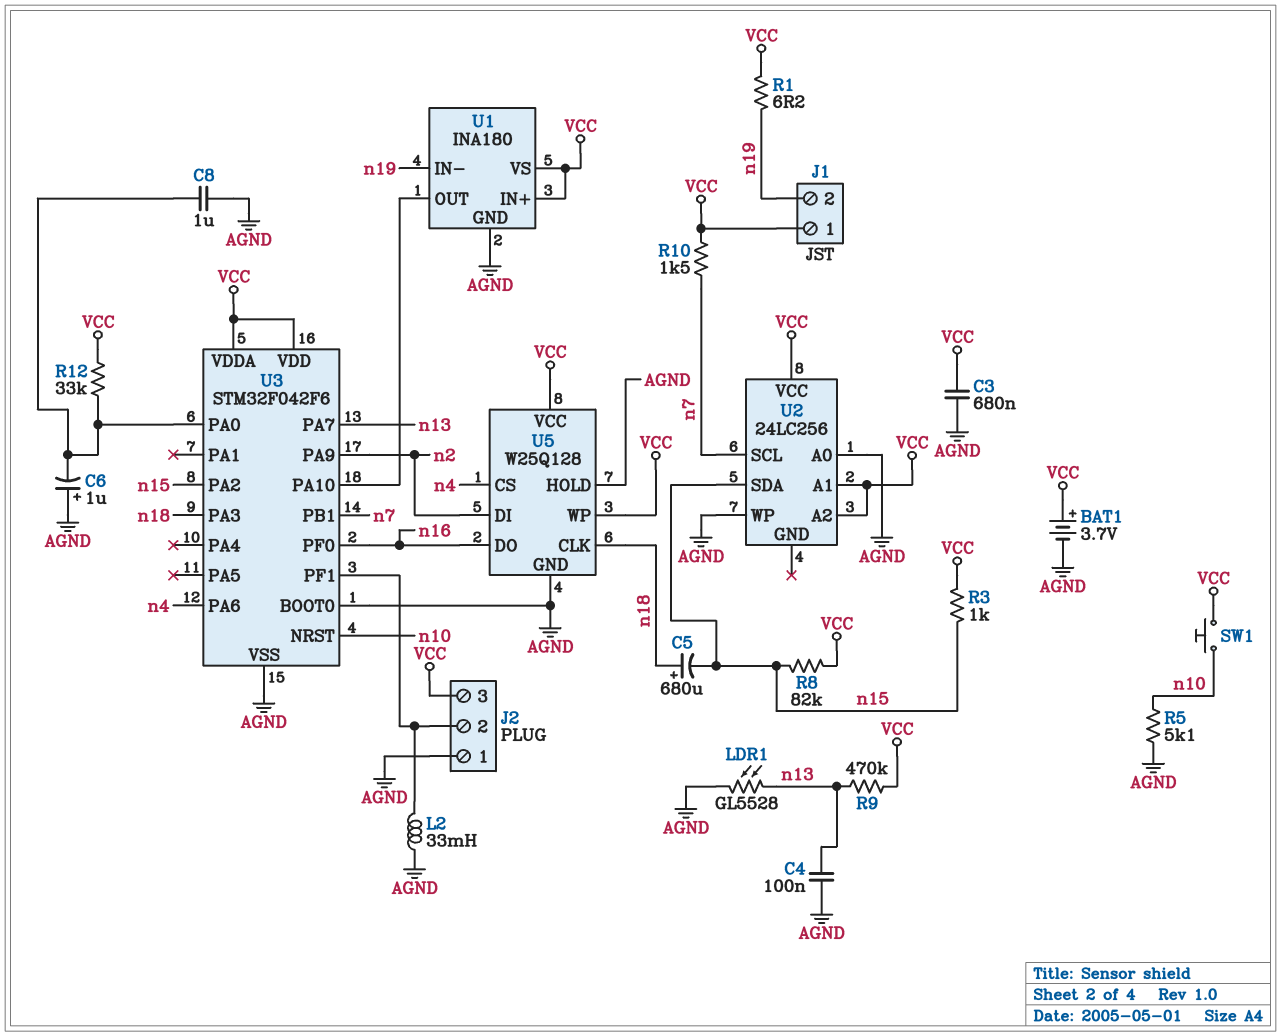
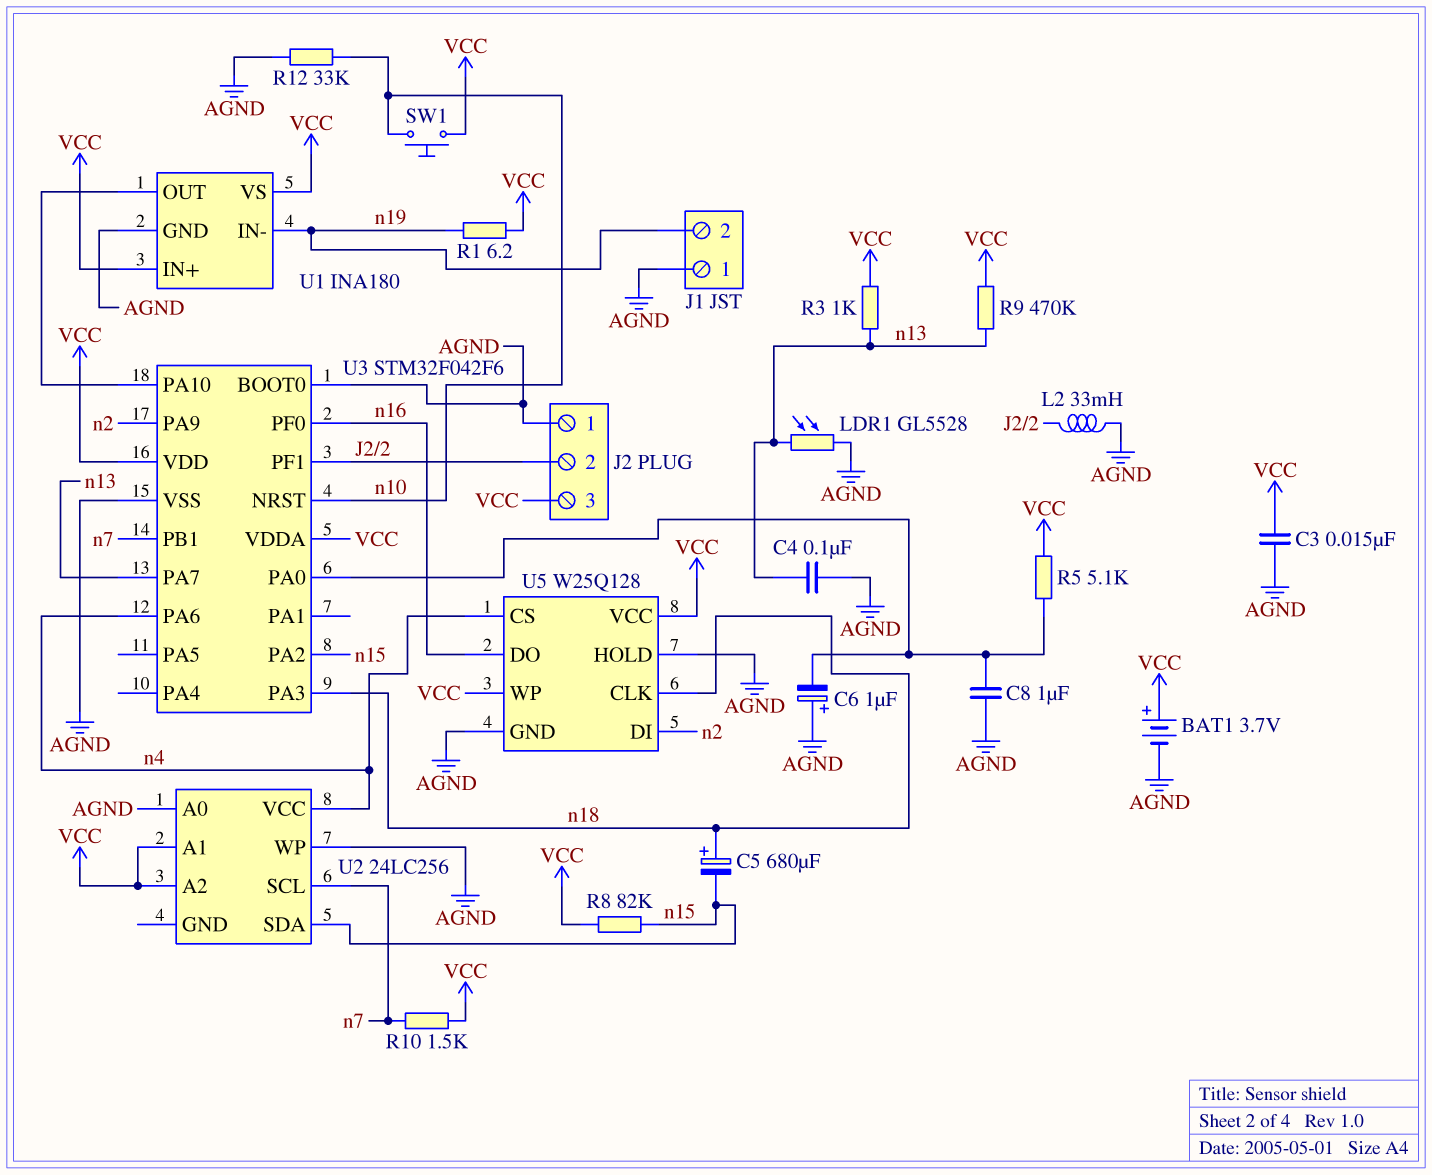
C3: 680nF (AGND, VCC) -> 15nF (AGND, VCC)
J1 pin 1: VCC -> AGND
R3: 1k (VCC, n15) -> 1k (VCC, n13)
R5: 5.1k (AGND, n10) -> 5.1k (U3/PA0, VCC)
R12: 33k (U3/PA0, VCC) -> 33k (AGND, n10)
U2 pin VCC: VCC -> n4

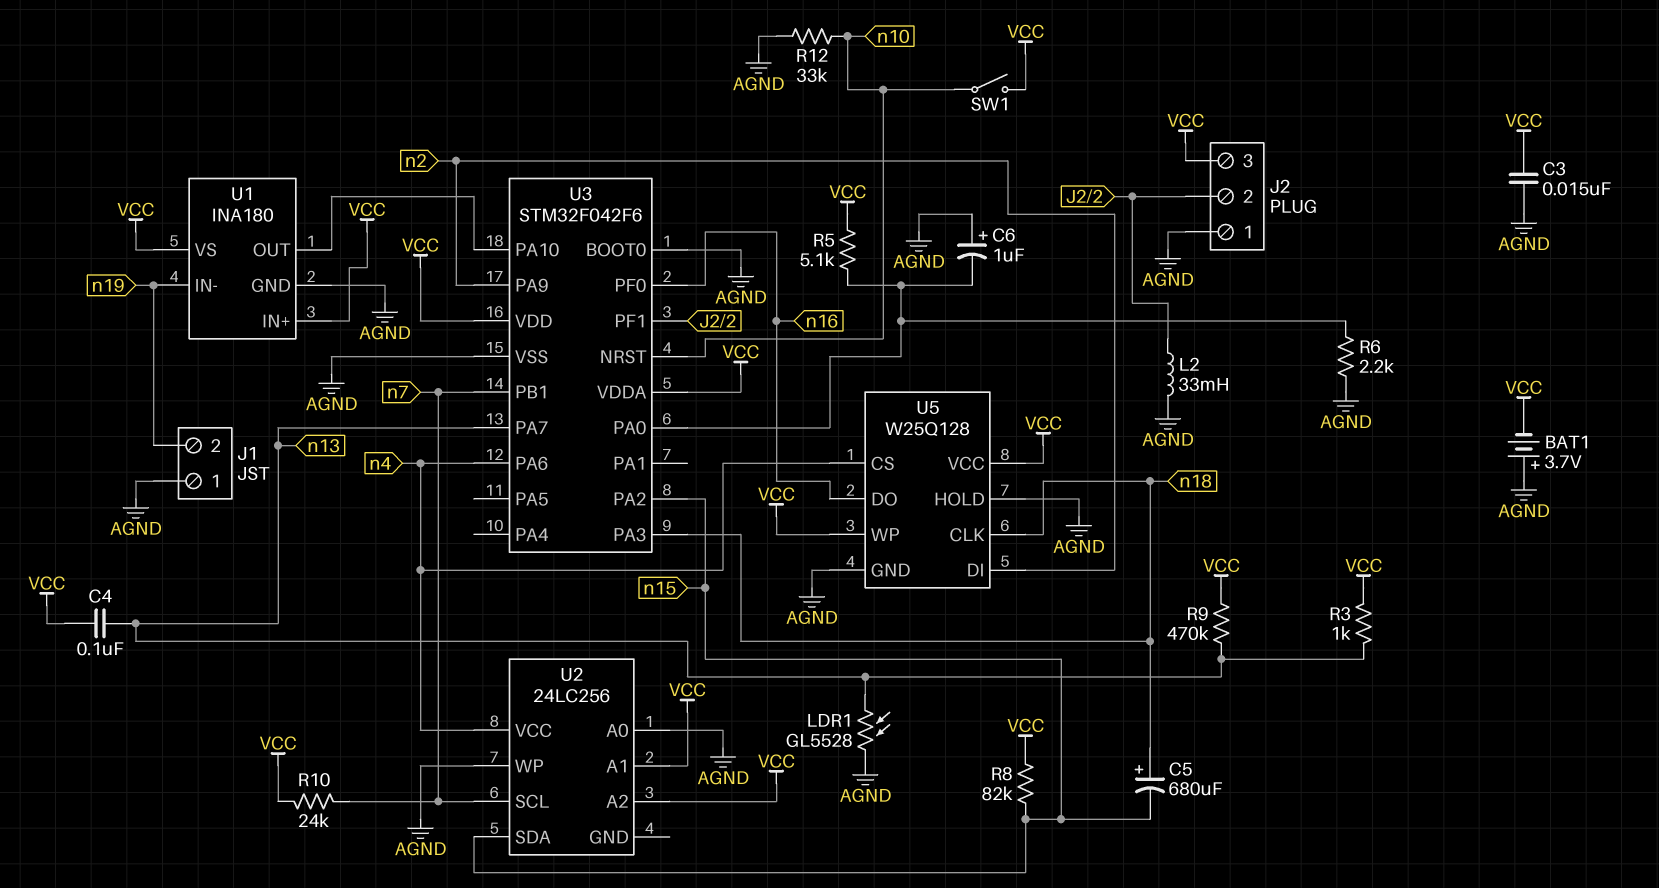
BAT1: 3.7V (plus VCC, minus AGND) -> 3.7V (plus AGND, minus VCC)
C4: 100nF (AGND, n13) -> 100nF (VCC, n13)
C8: 1uF (AGND, U3/PA0) -> none
R1: 6.2 (VCC, n19) -> none
R6: none -> 2.2k (AGND, U3/PA0)
R10: 1.5k (VCC, n7) -> 24k (VCC, n7)
SW1: button (VCC, n10) -> switch (VCC, n10)

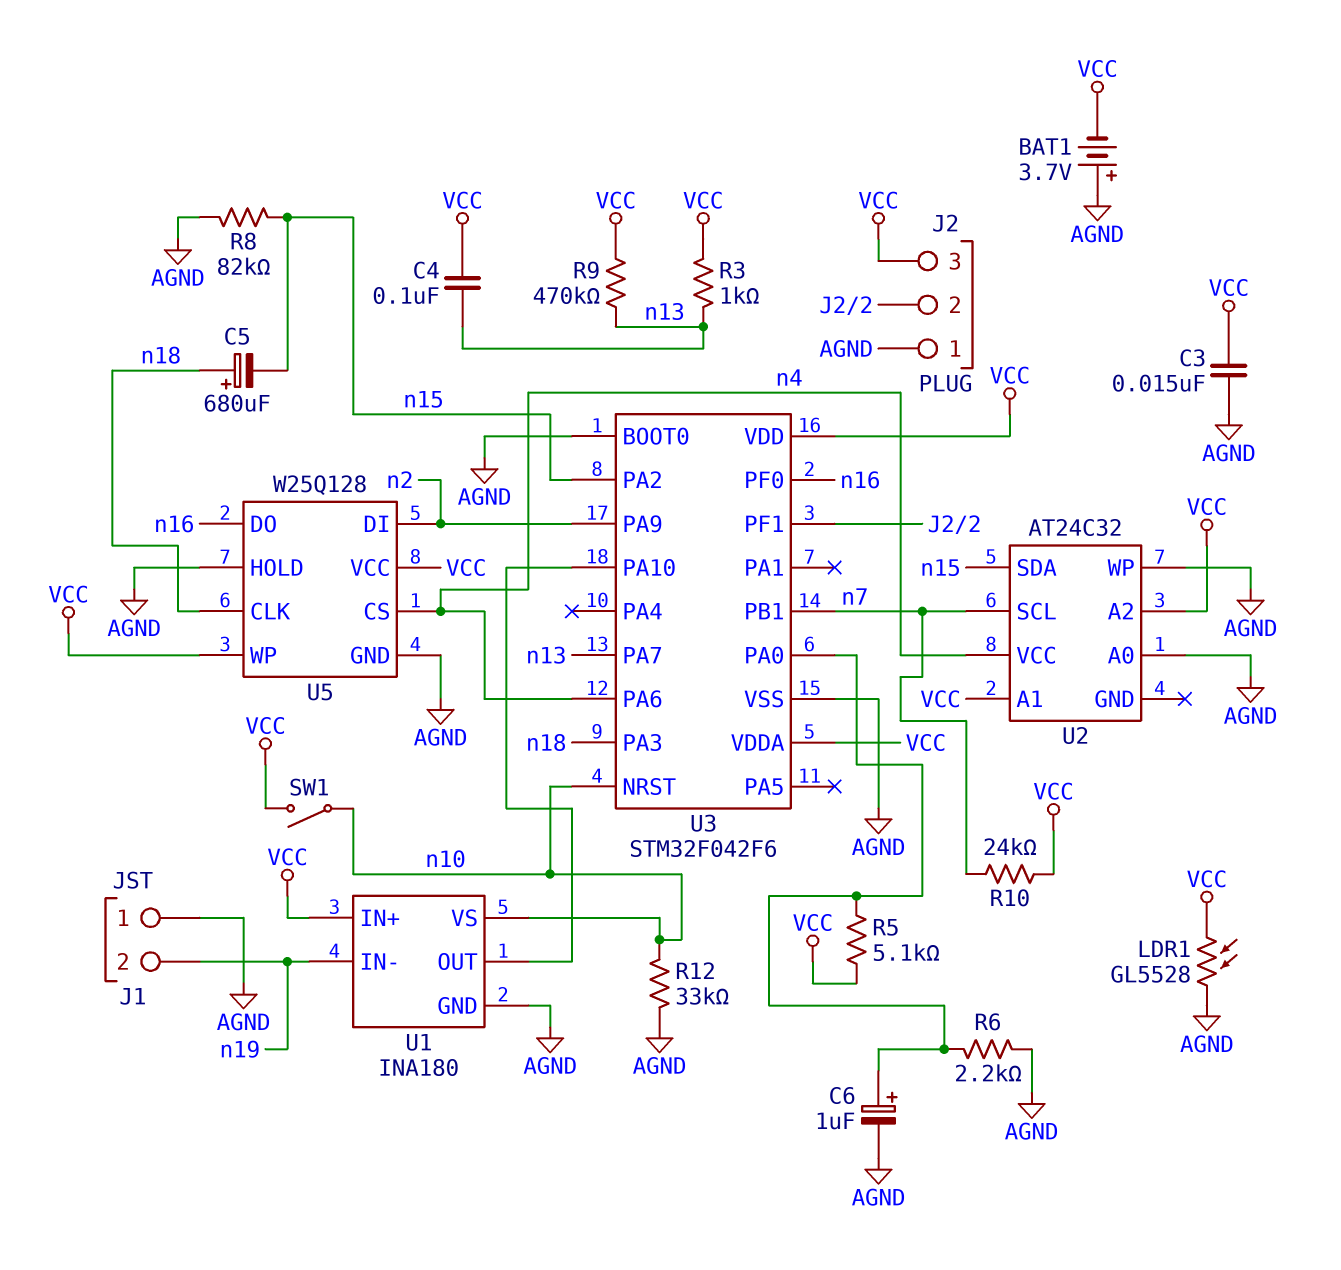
C6: 1uF (plus AGND, minus U3/PA0) -> 1uF (plus U3/PA0, minus AGND)
L2: 33mH (AGND, J2/2) -> none
LDR1: GL5528 (AGND, n13) -> GL5528 (AGND, VCC)
R8: 82k (VCC, n15) -> 82k (AGND, n15)
U1 pin VS: VCC -> n10
U2: 24LC256 -> AT24C32

